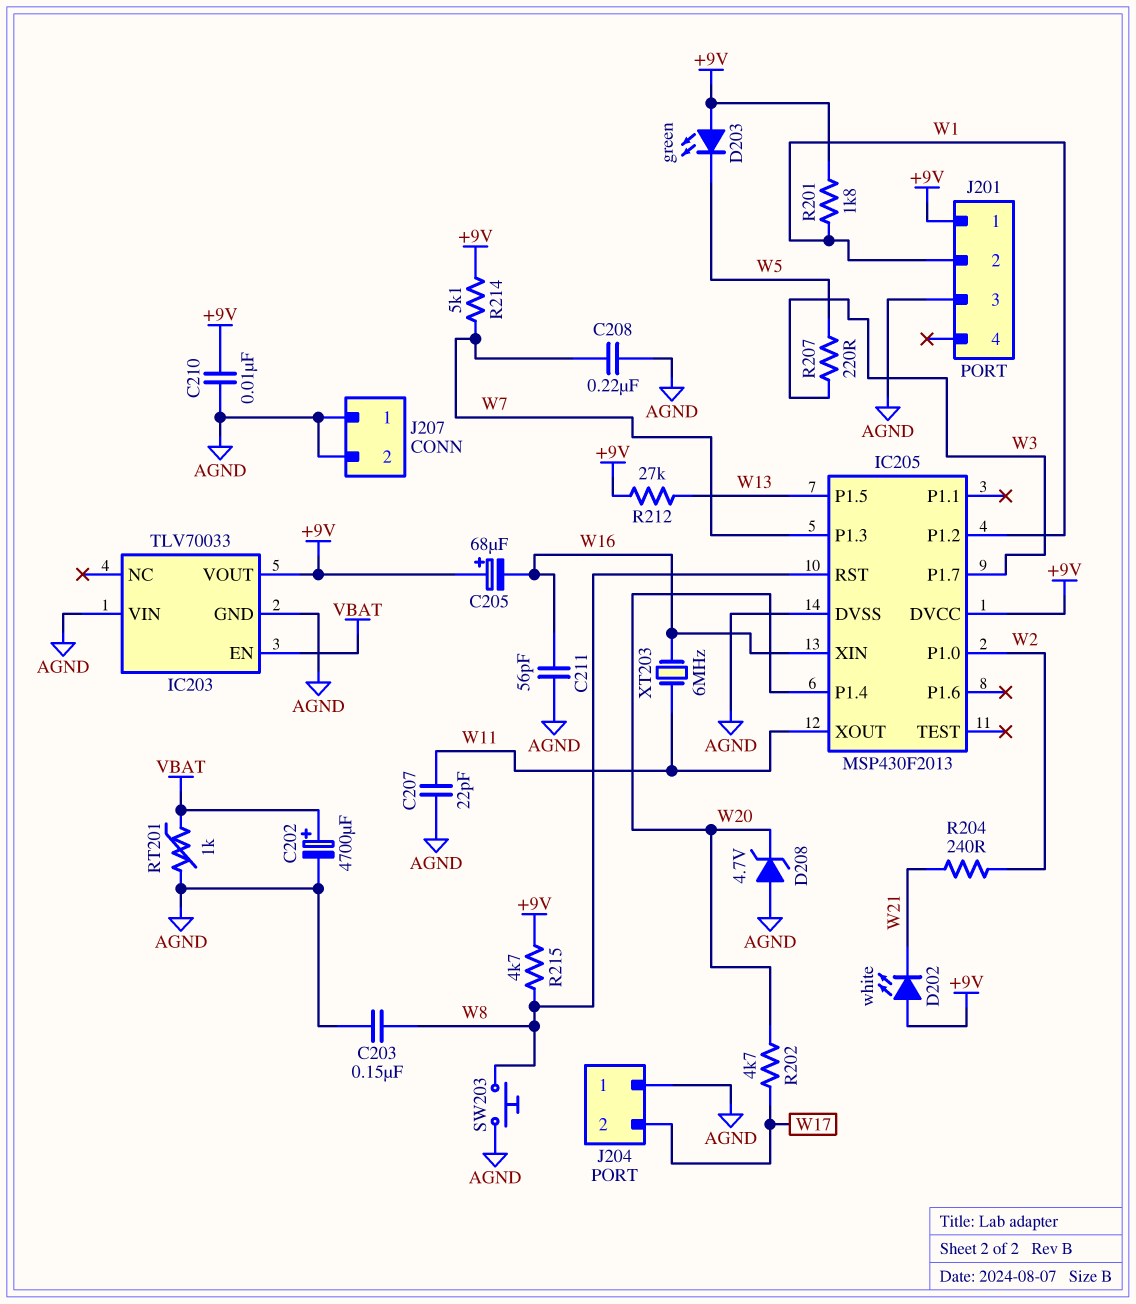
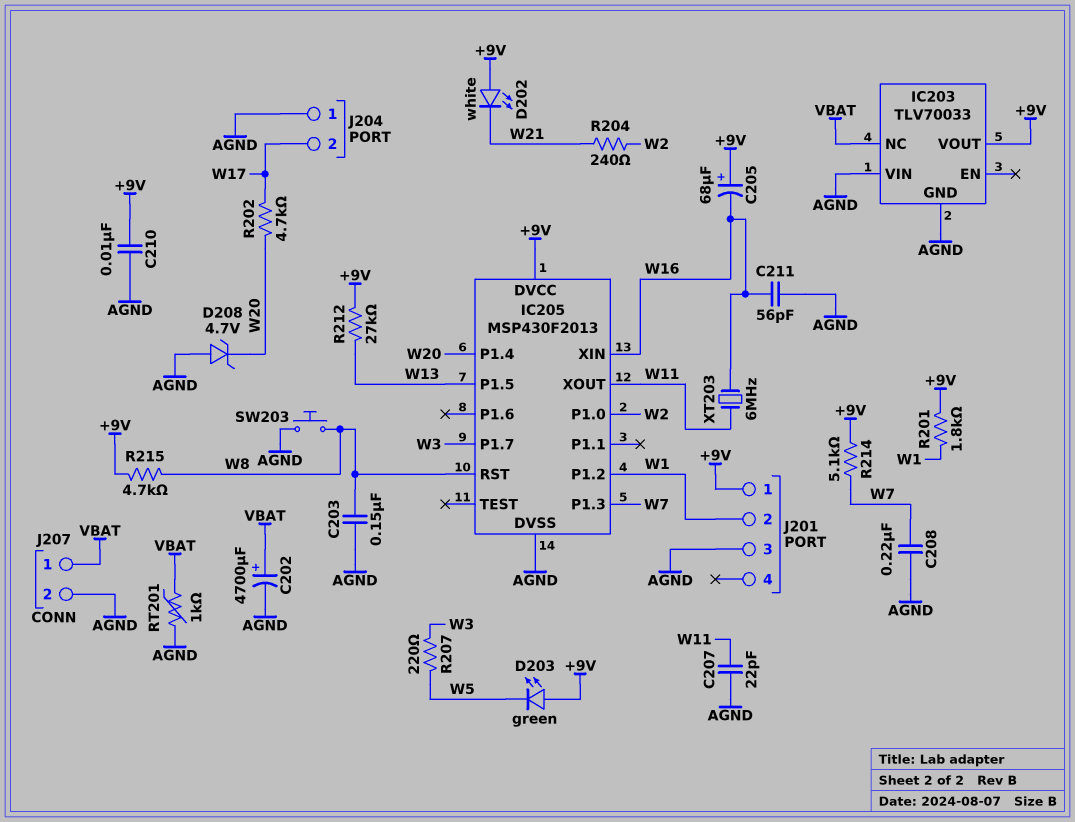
IC203 pin EN: VBAT -> none
IC203 pin NC: none -> VBAT
J207 pin 1: AGND -> VBAT

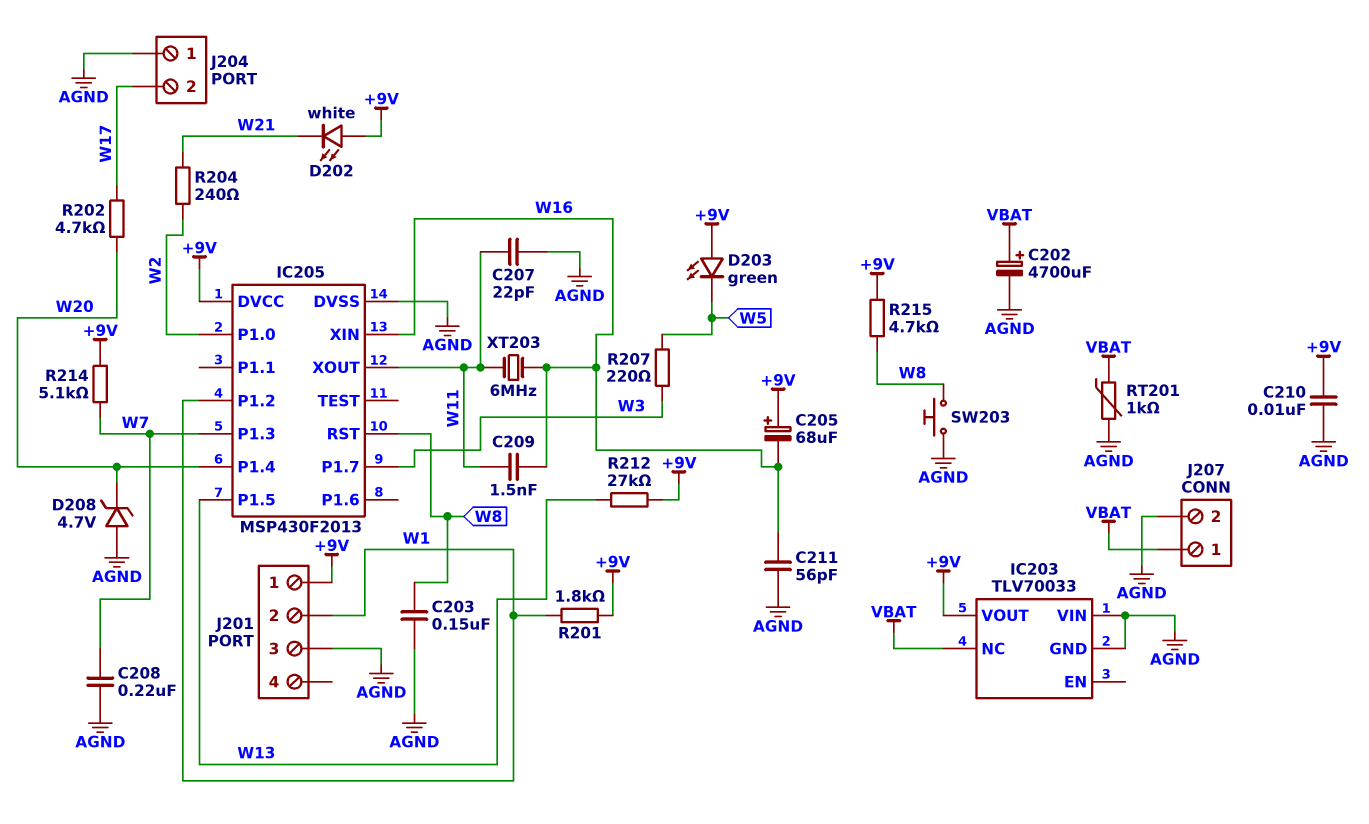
C209: none -> 1.5nF (W11, W16)

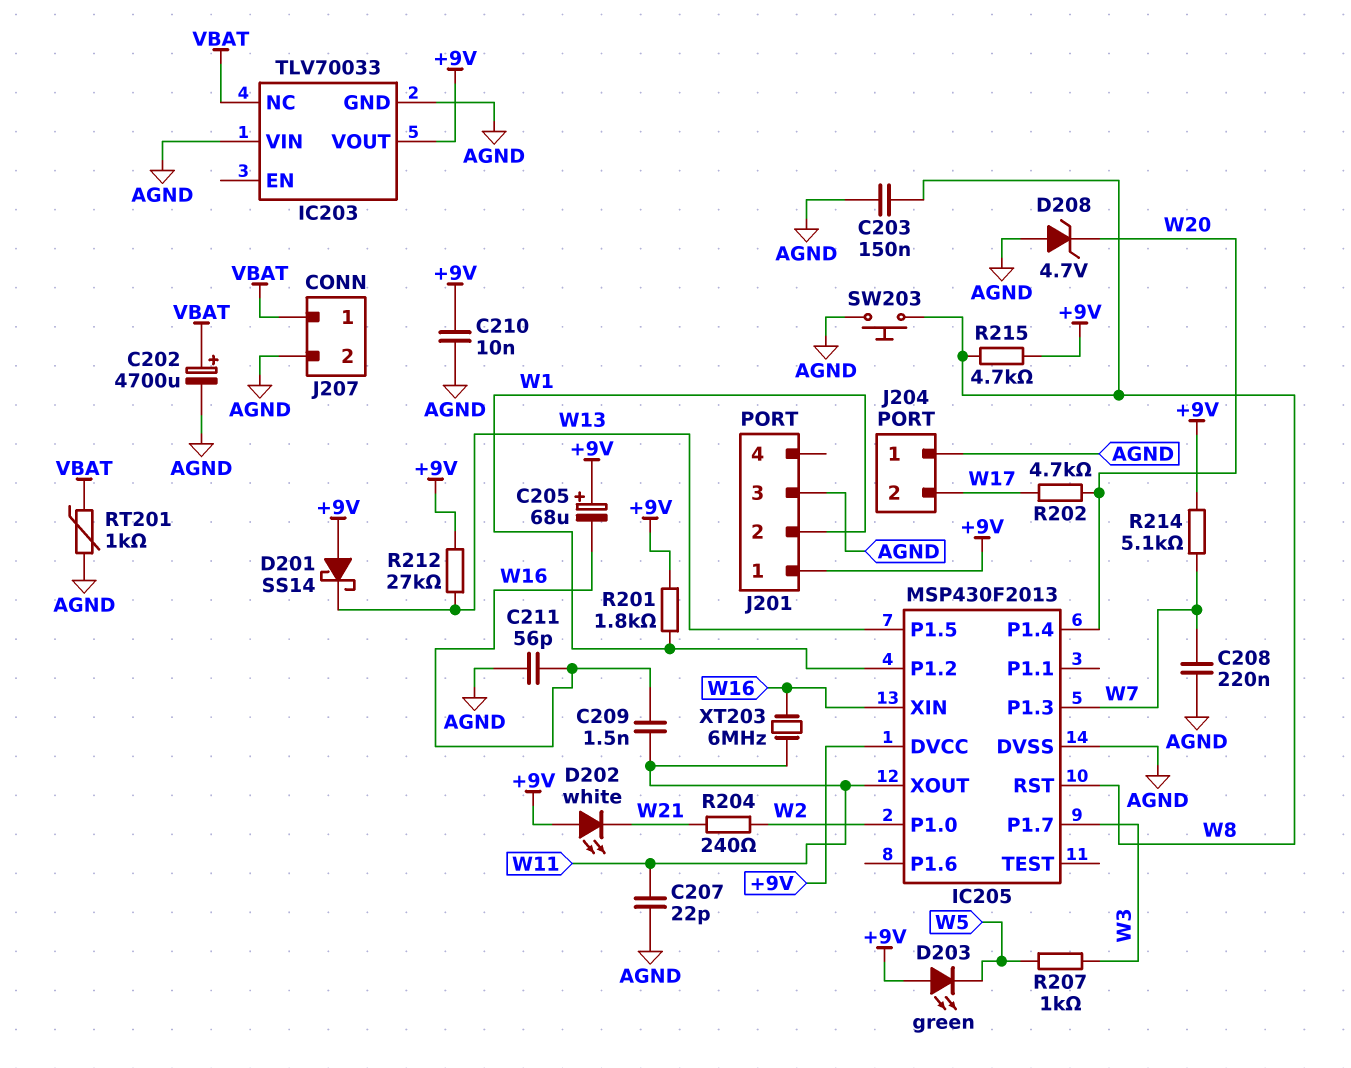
D201: none -> schottky SS14 (A +9V, K W13)
R207: 220 (W3, W5) -> 1k (W3, W5)

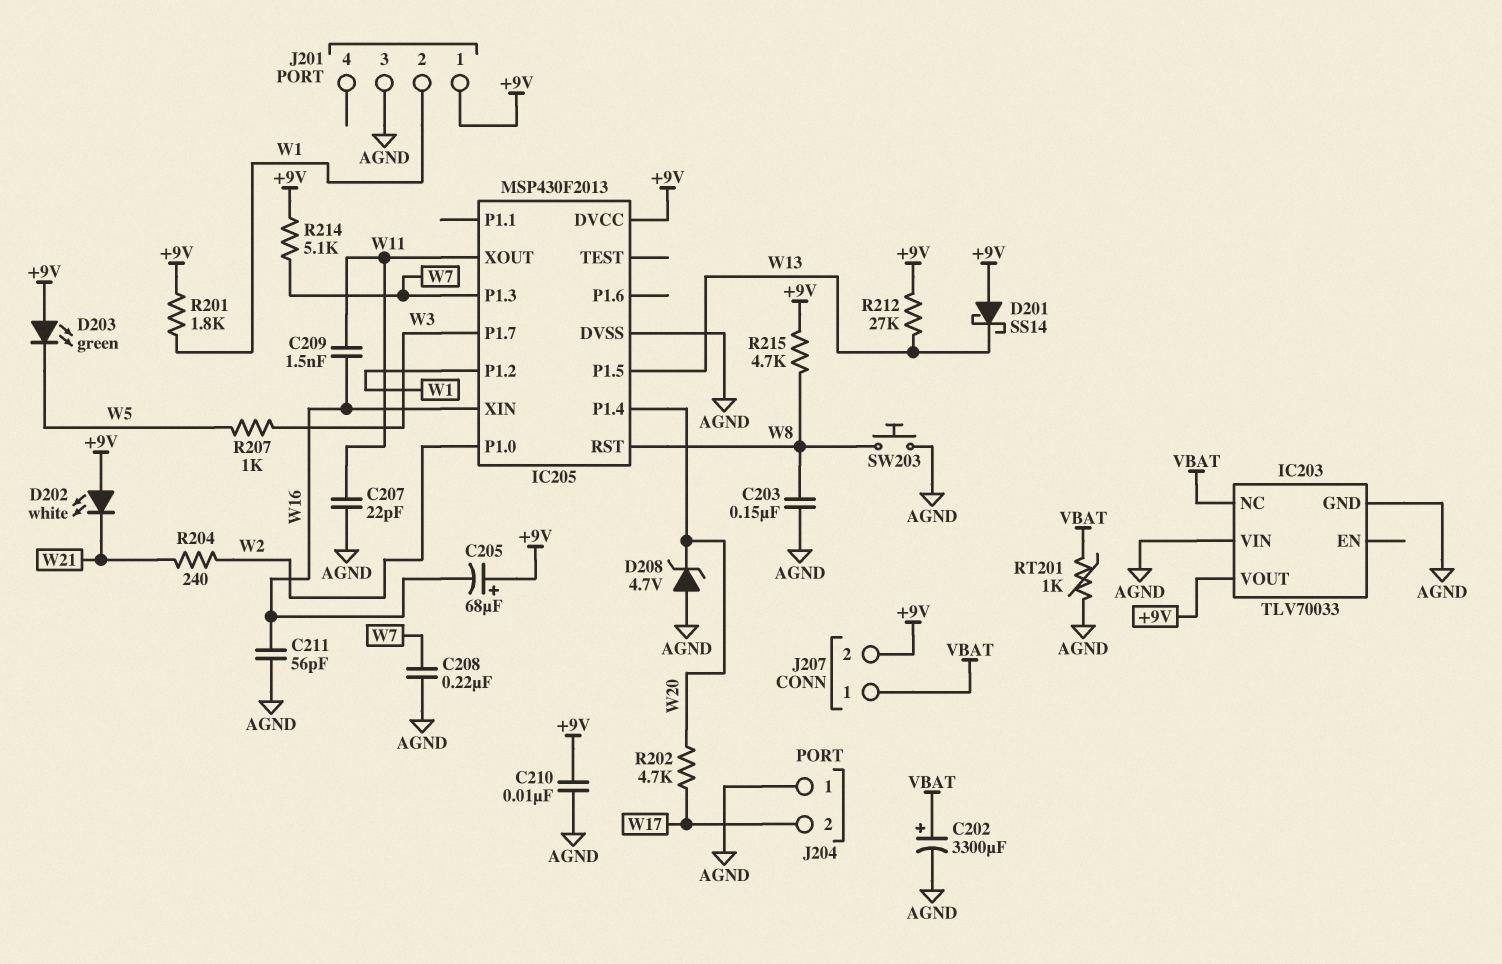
C202: 4700uF (plus VBAT, minus AGND) -> 3300uF (plus VBAT, minus AGND)
J207 pin 2: AGND -> +9V
XT203: 6MHz (W11, W16) -> none

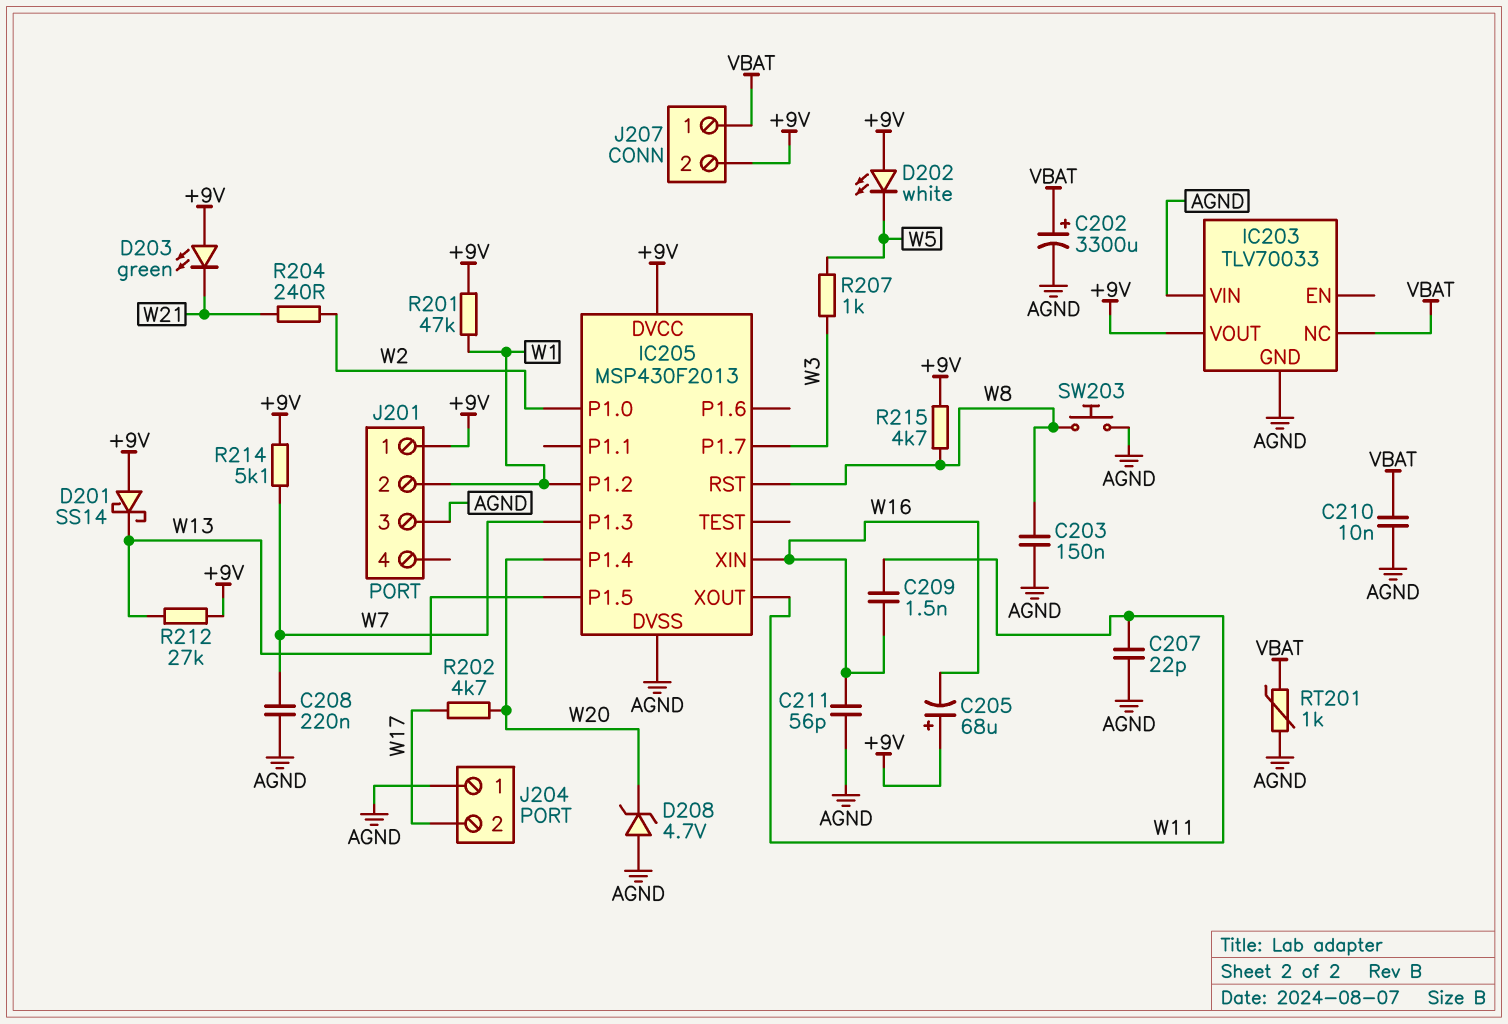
C210: 10nF (+9V, AGND) -> 10nF (AGND, VBAT)
D202: LED white (A +9V, K W21) -> LED white (A +9V, K W5)
D203: LED green (A +9V, K W5) -> LED green (A +9V, K W21)
R201: 1.8k (+9V, W1) -> 47k (+9V, W1)

